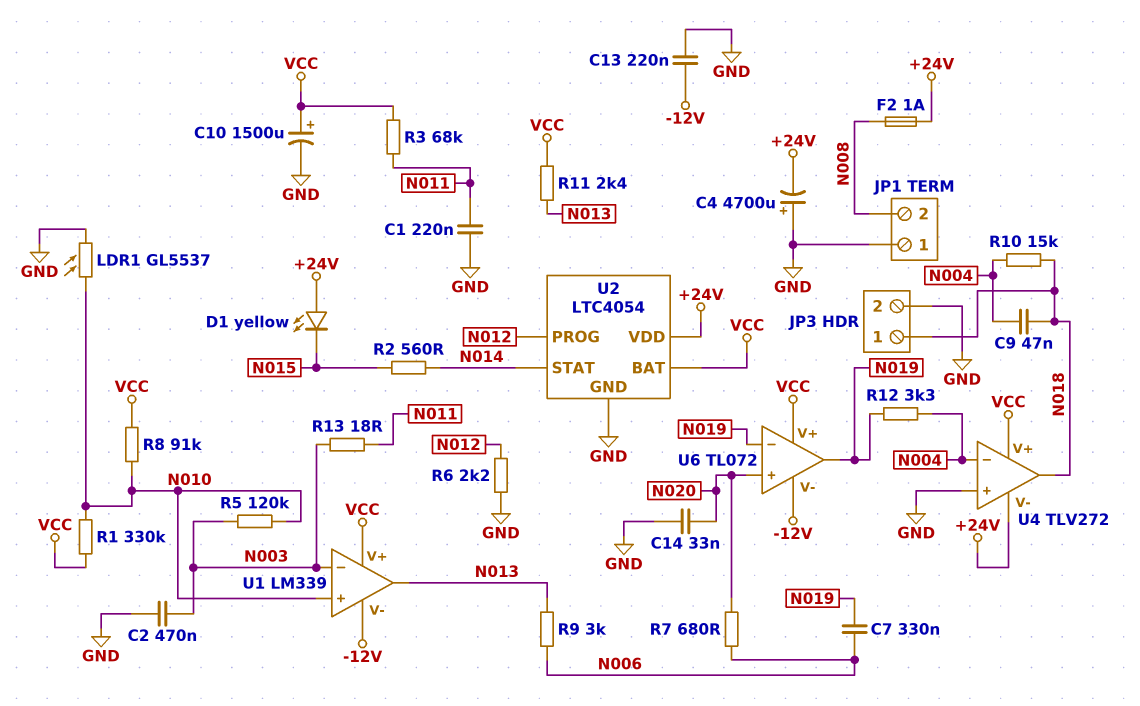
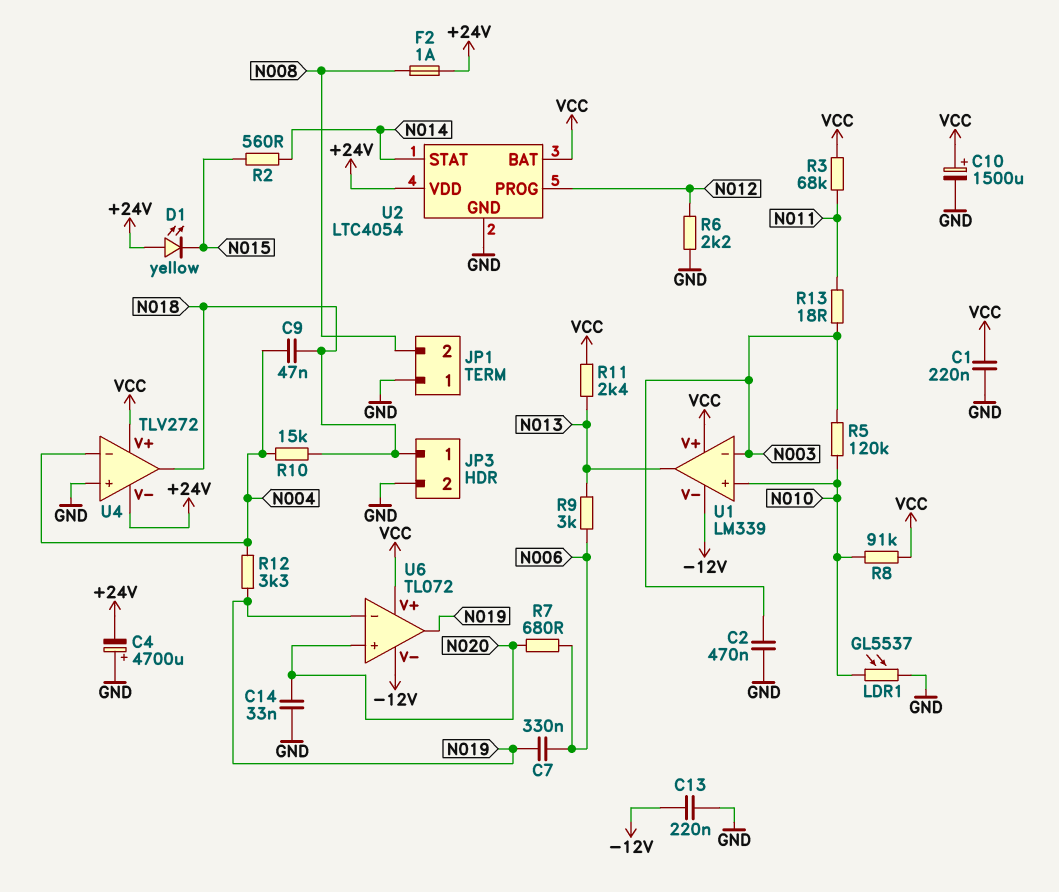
C1: 220nF (GND, N011) -> 220nF (GND, VCC)
R1: 330k (N010, VCC) -> none

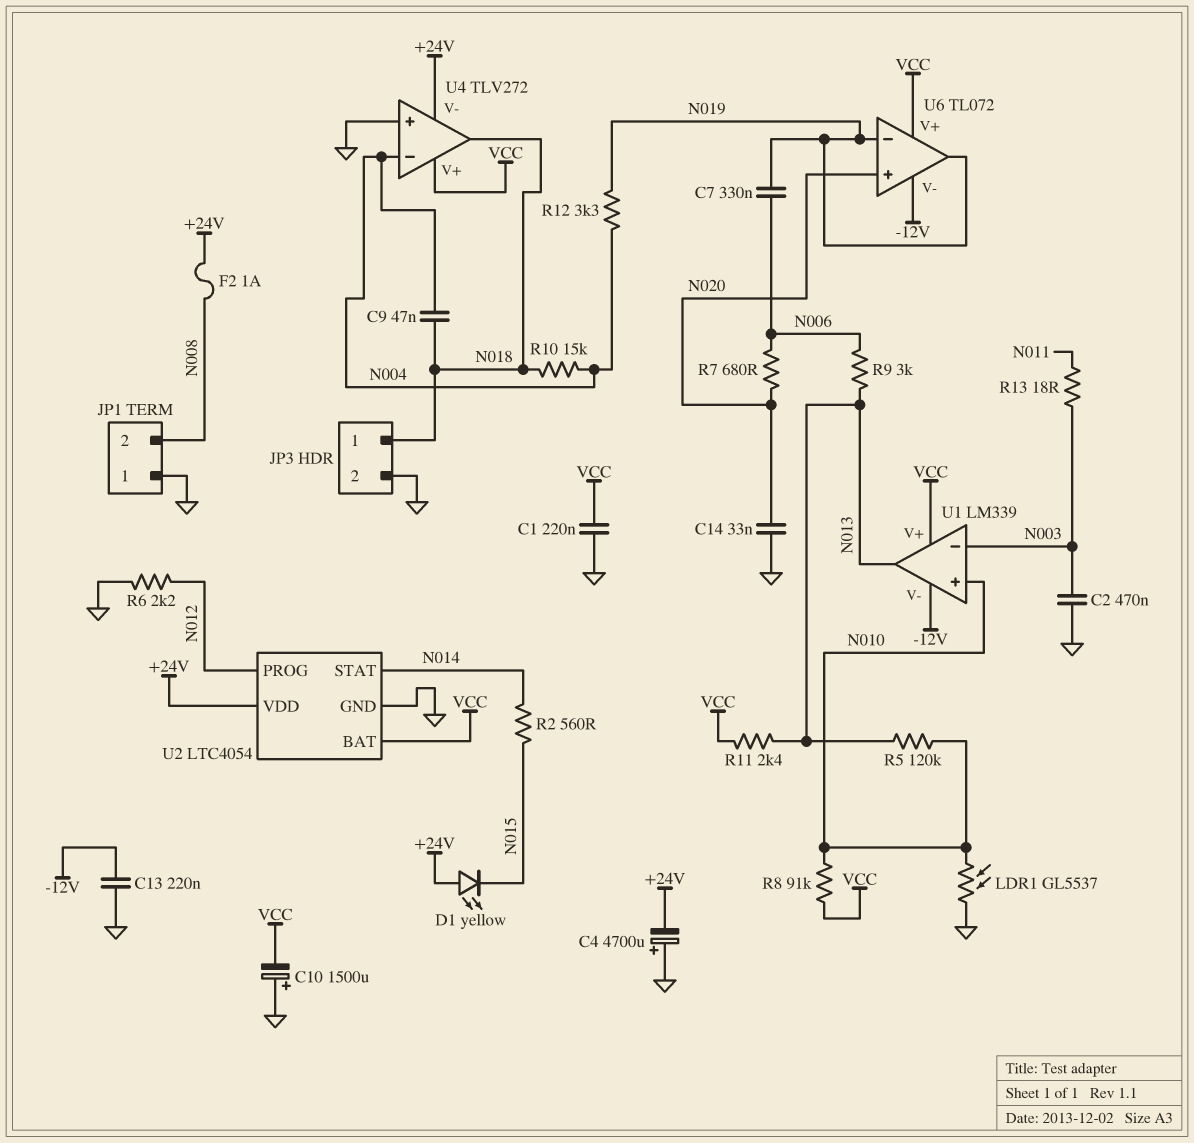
C10: 1500uF (plus VCC, minus GND) -> 1500uF (plus GND, minus VCC)
R3: 68k (N011, VCC) -> none
R5: 120k (N003, N010) -> 120k (N010, N013)

